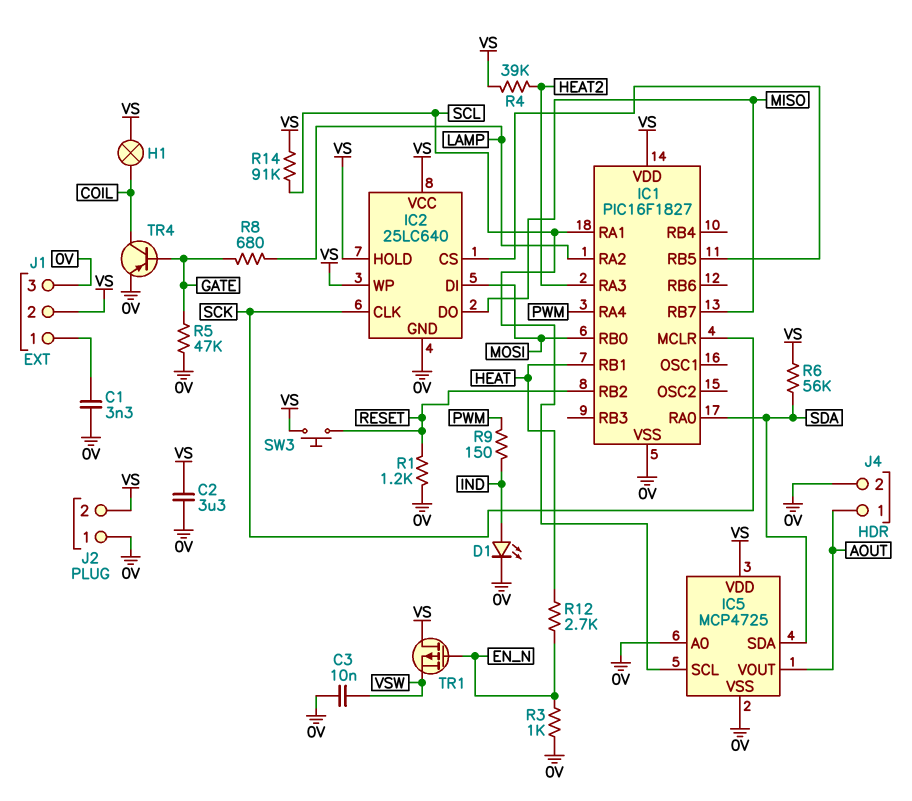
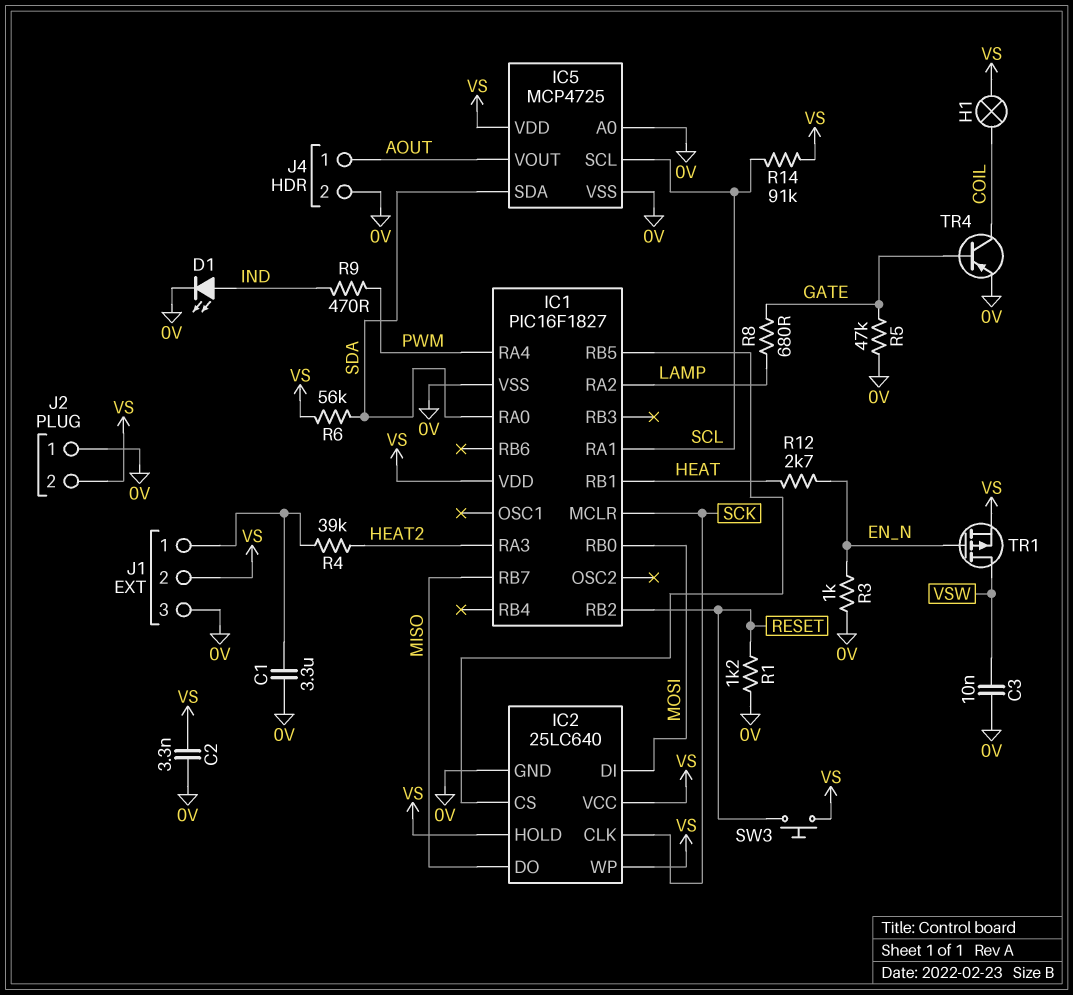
C1: 3.3nF (0V, J1/1) -> 3.3uF (0V, J1/1)
C2: 3.3uF (0V, VS) -> 3.3nF (0V, VS)
R4: 39k (HEAT2, VS) -> 39k (HEAT2, J1/1)
R9: 150 (IND, PWM) -> 470 (IND, PWM)
TR1: PMOS (G EN_N, D VS, S VSW) -> PMOS (G EN_N, D VSW, S VS)

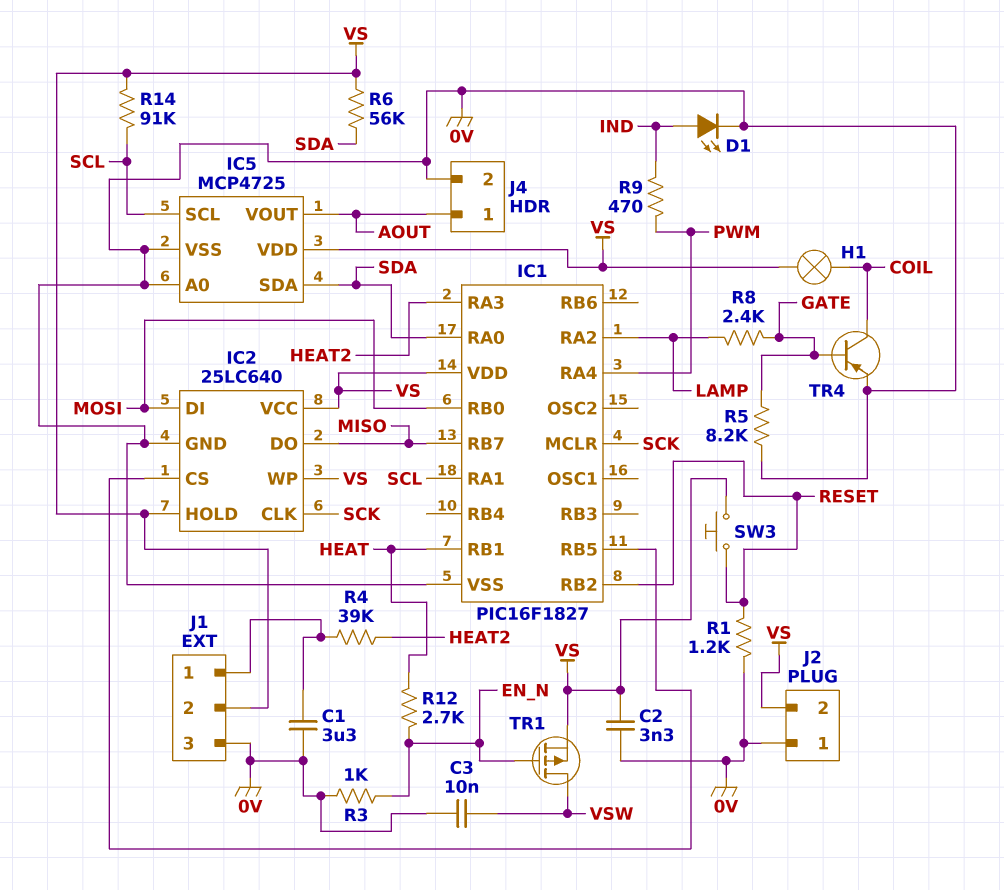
R5: 47k (0V, GATE) -> 8.2k (0V, GATE)
R8: 680 (GATE, LAMP) -> 2.4k (GATE, LAMP)

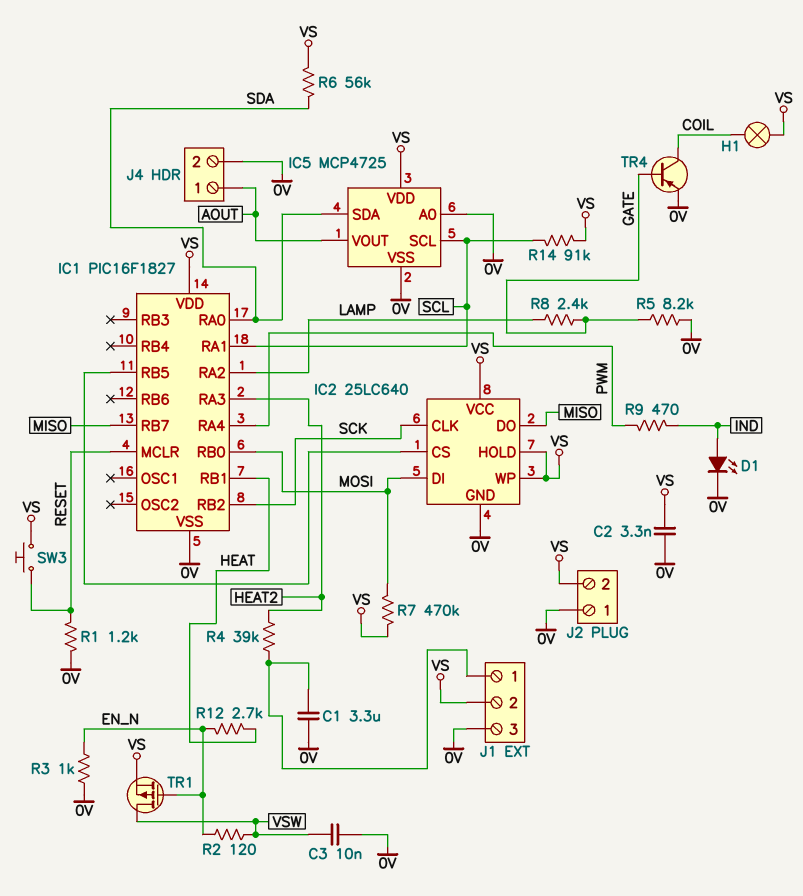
IC1 pin MCLR: SCK -> RESET
IC1 pin RB2: RESET -> SCK
R2: none -> 120 (EN_N, VSW)
R7: none -> 470k (MOSI, VS)

